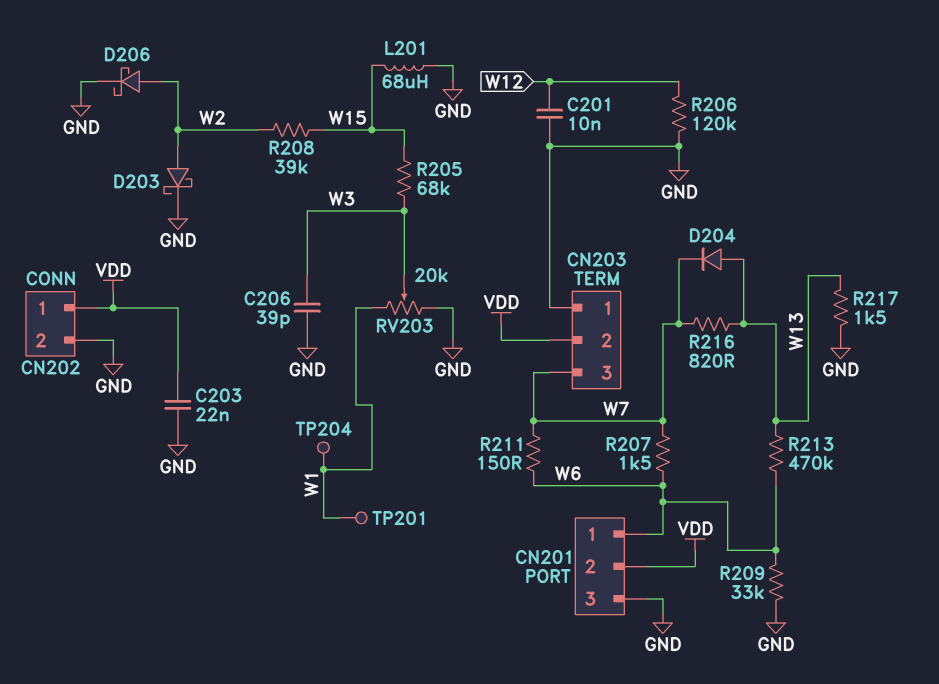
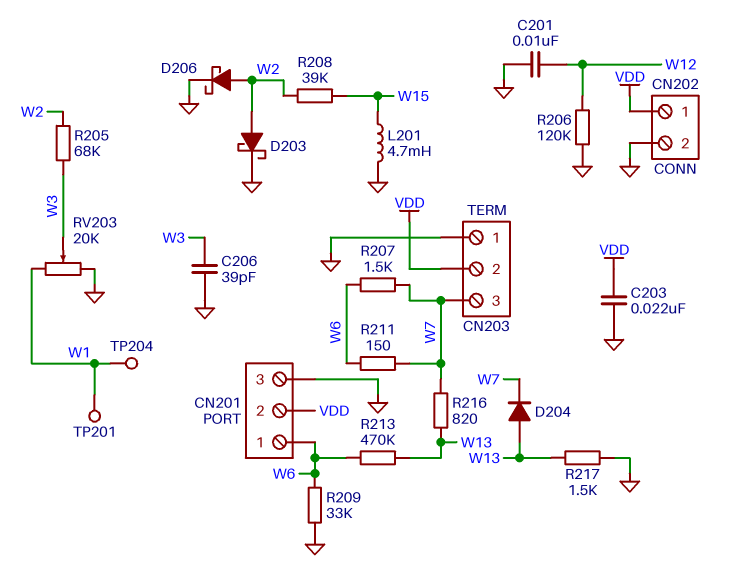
L201: 68uH (GND, W15) -> 4.7mH (GND, W15)
R205: 68k (W3, W15) -> 68k (W2, W3)

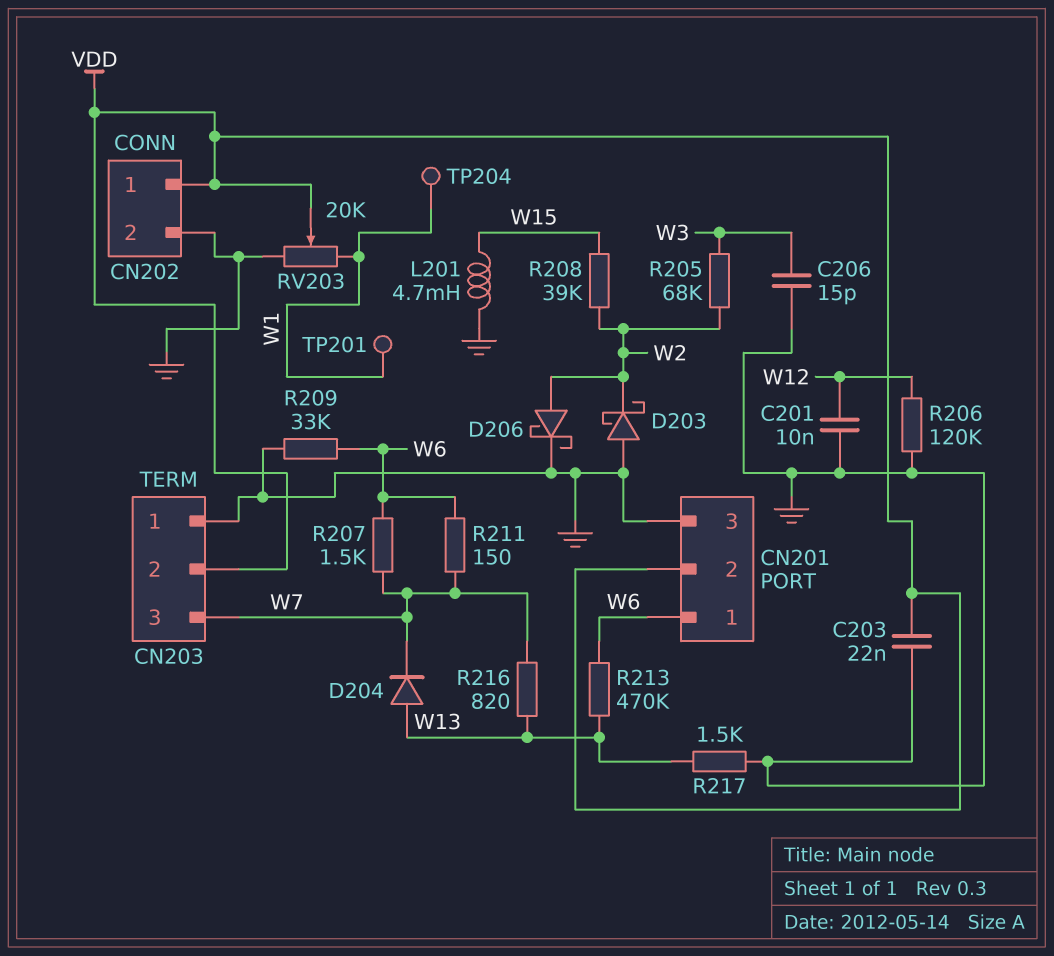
C206: 39pF (GND, W3) -> 15pF (GND, W3)
D203: schottky (A W2, K GND) -> schottky (A GND, K W2)
RV203: 20k (GND, W1, wiper W3) -> 20k (GND, W1, wiper VDD)

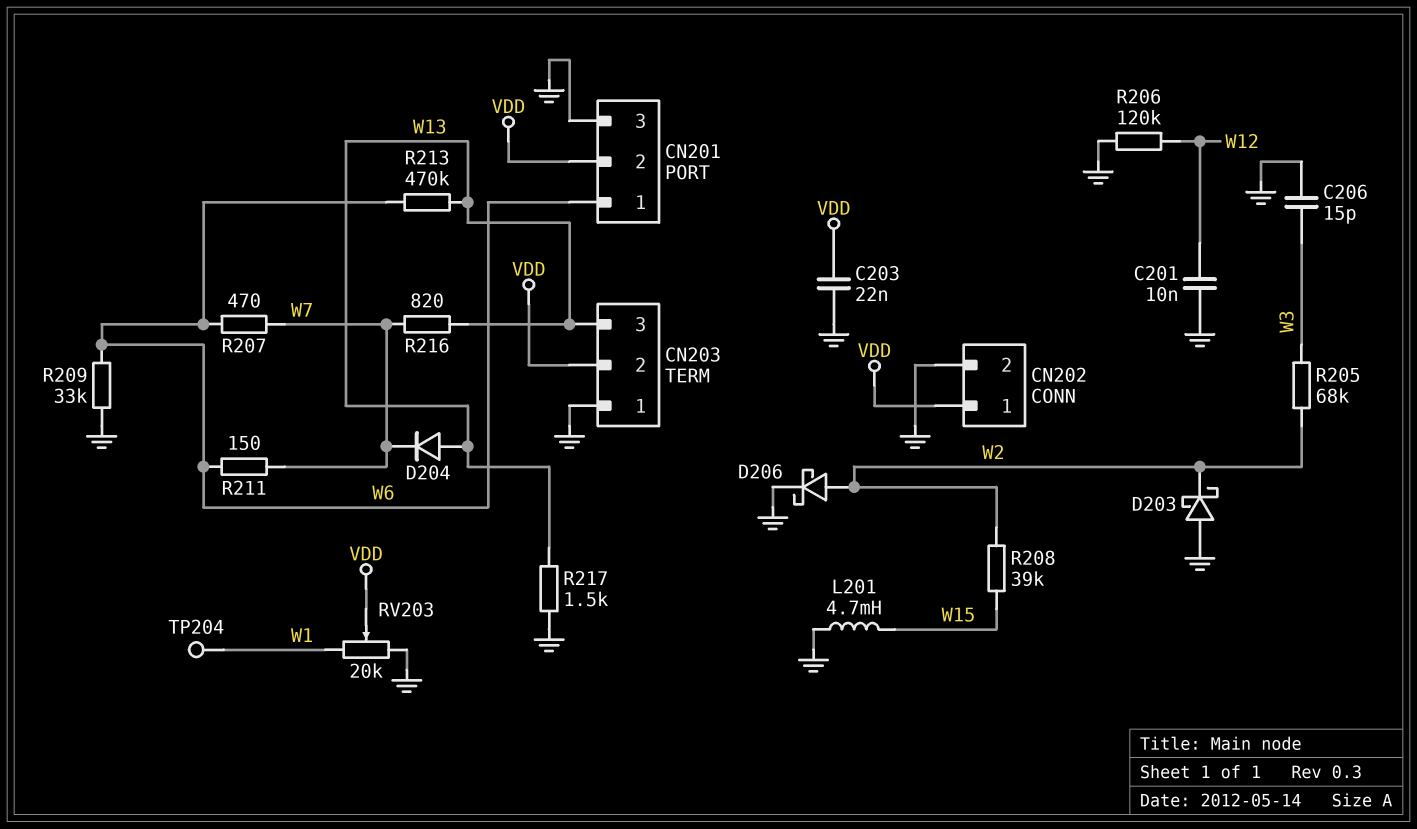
CN203 pin 3: W7 -> W13
R207: 1.5k (W6, W7) -> 470 (W6, W7)
TP201: test point (W1) -> none

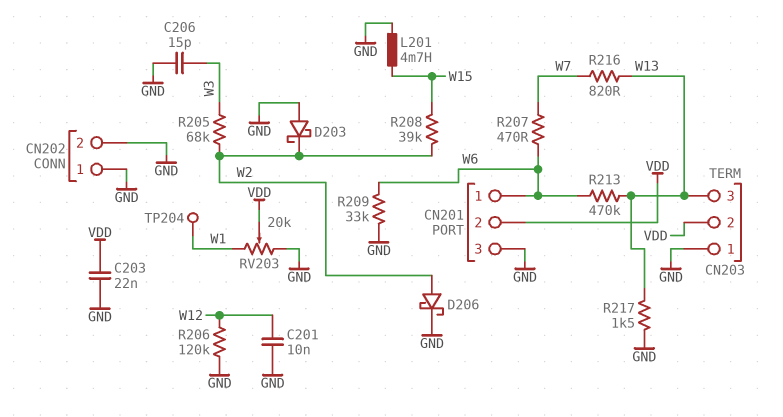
CN202 pin 1: VDD -> GND
D204: diode (A W13, K W7) -> none
R211: 150 (W6, W7) -> none

